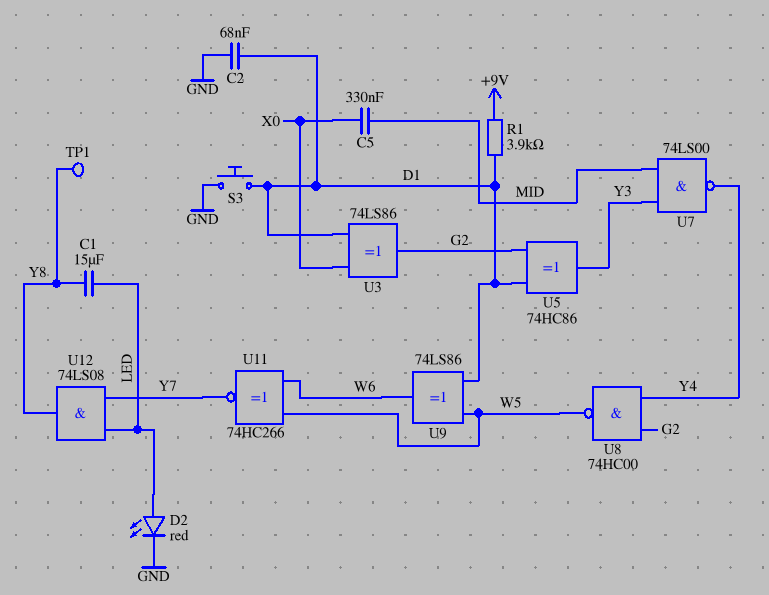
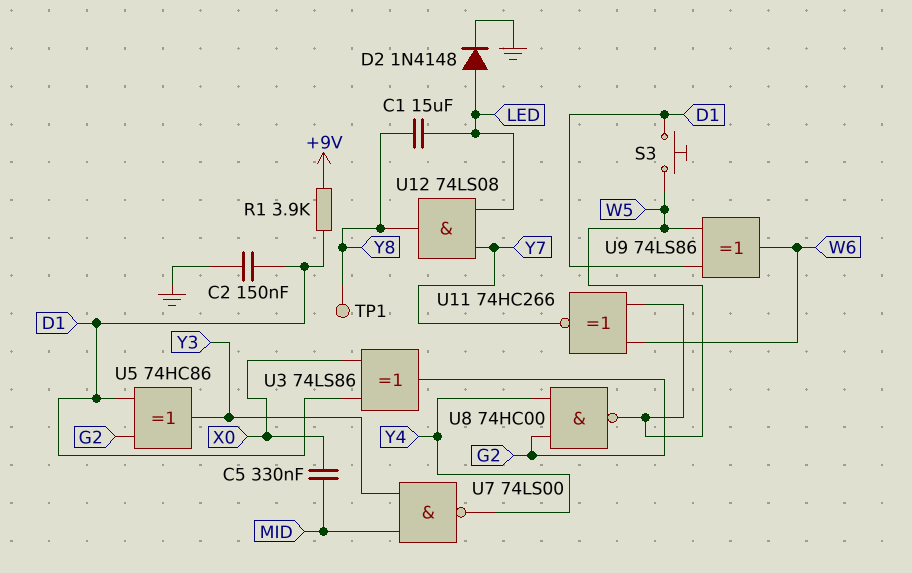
C2: 68nF (D1, GND) -> 150nF (D1, GND)
D2: LED red (A LED, K GND) -> diode 1N4148 (A LED, K GND)
S3: button (D1, GND) -> button (D1, W5)

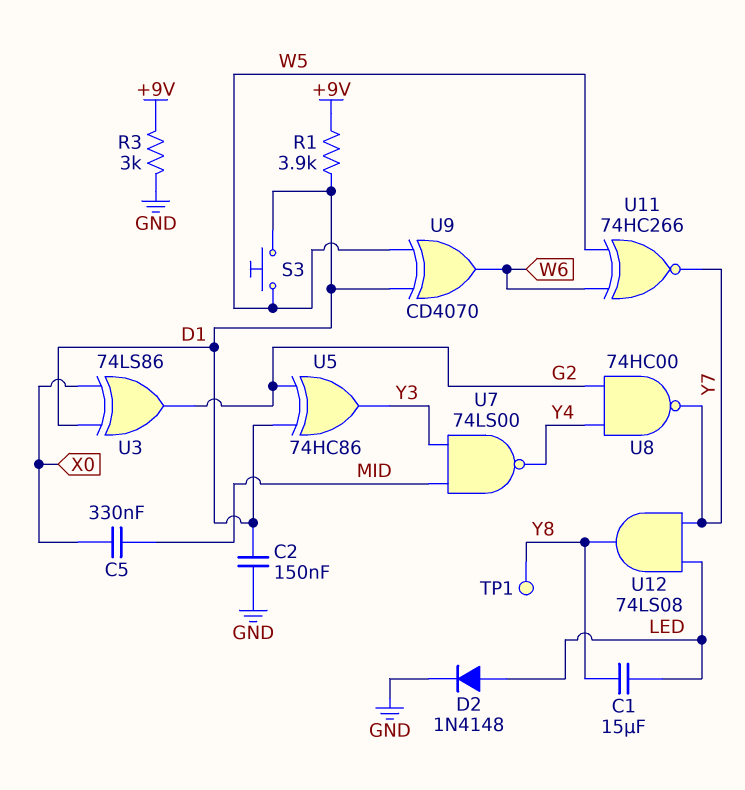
R3: none -> 3k (+9V, GND)
U8: NAND 74HC00 (in G2, in Y4, out W5) -> NAND 74HC00 (in G2, in Y4, out Y7)
U9: XOR 74LS86 (in D1, in W5, out W6) -> XOR CD4070 (in D1, in W5, out W6)

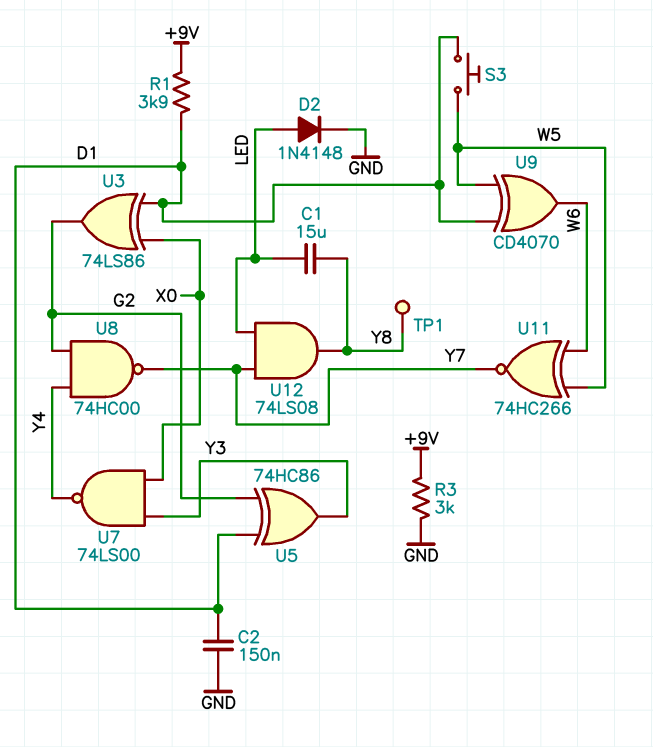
C5: 330nF (MID, X0) -> none
U7: NAND 74LS00 (in MID, in Y3, out Y4) -> NAND 74LS00 (in X0, in Y3, out Y4)

